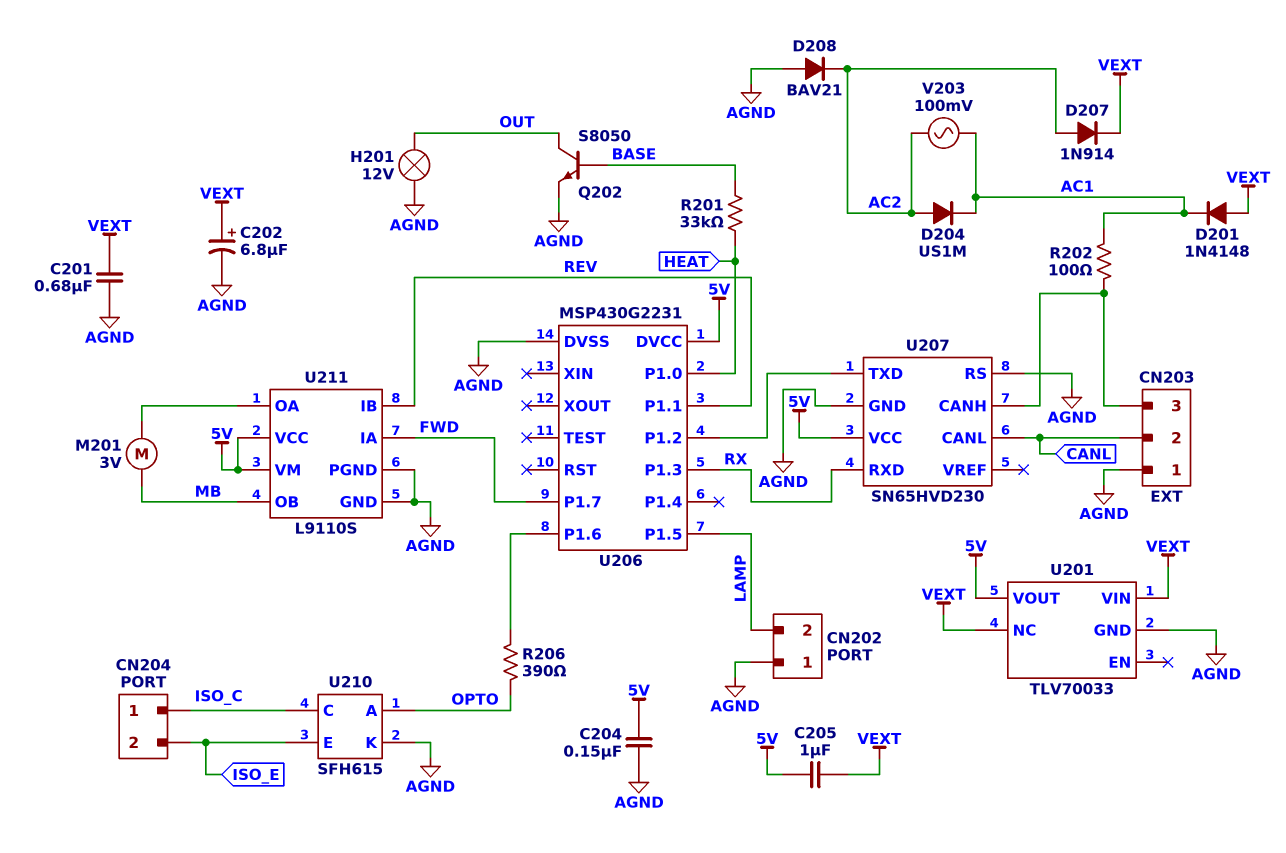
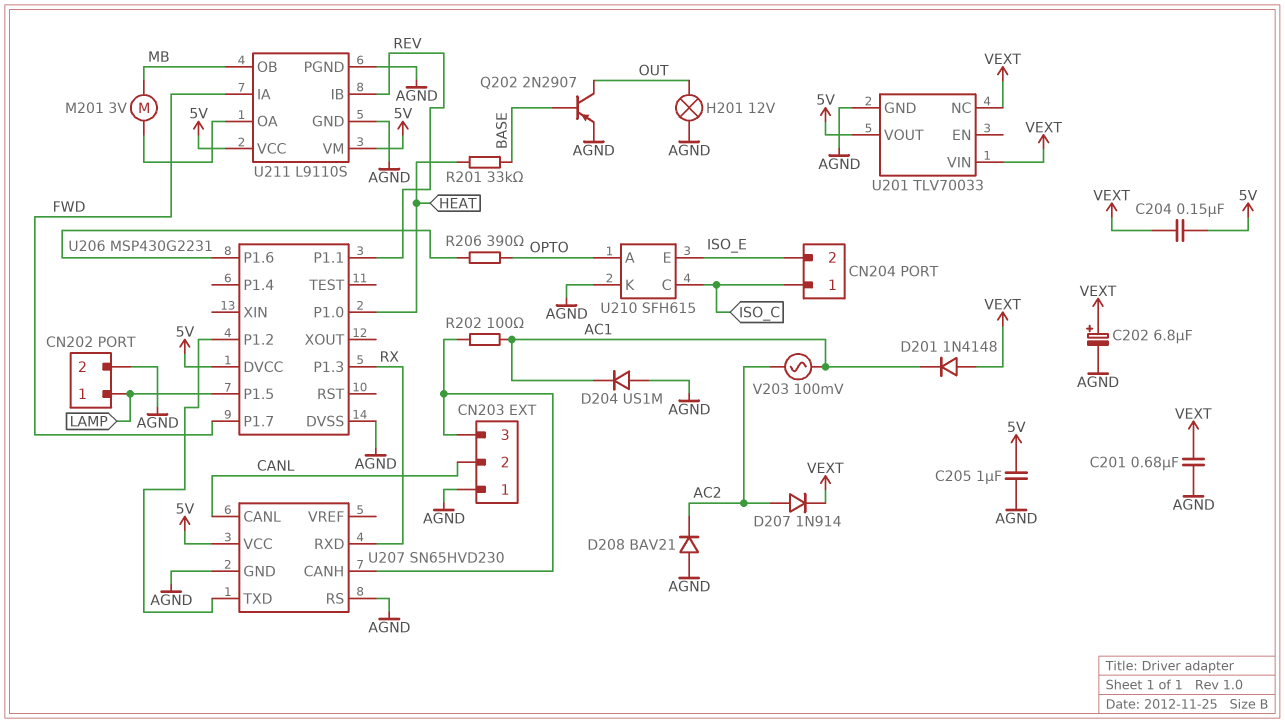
C204: 150nF (5V, AGND) -> 150nF (5V, VEXT)
C205: 1uF (5V, VEXT) -> 1uF (5V, AGND)
CN202 pin 1: AGND -> LAMP
CN202 pin 2: LAMP -> AGND
D204: diode US1M (A AC2, K AC1) -> diode US1M (A AGND, K AC1)
Q202: NPN S8050 (B BASE, C OUT, E AGND) -> PNP 2N2907 (B BASE, C OUT, E AGND)

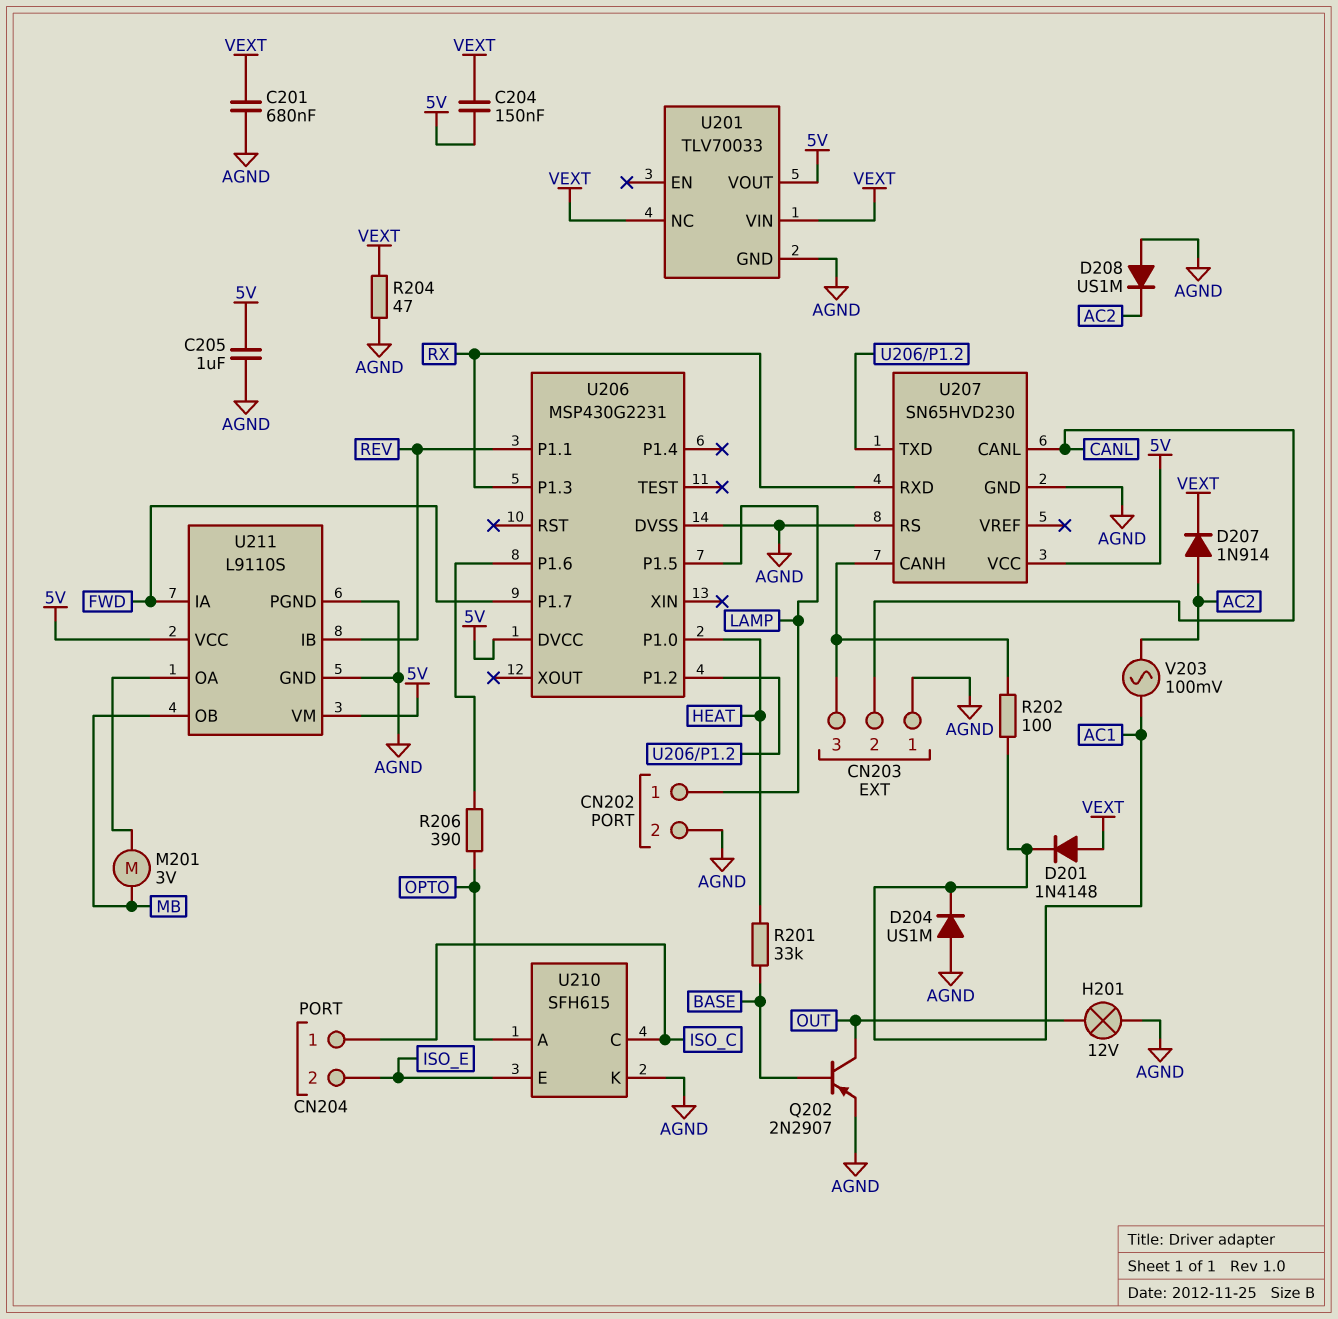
C202: 6.8uF (plus VEXT, minus AGND) -> none
D208: diode BAV21 (A AGND, K AC2) -> diode US1M (A AGND, K AC2)
R204: none -> 47 (AGND, VEXT)

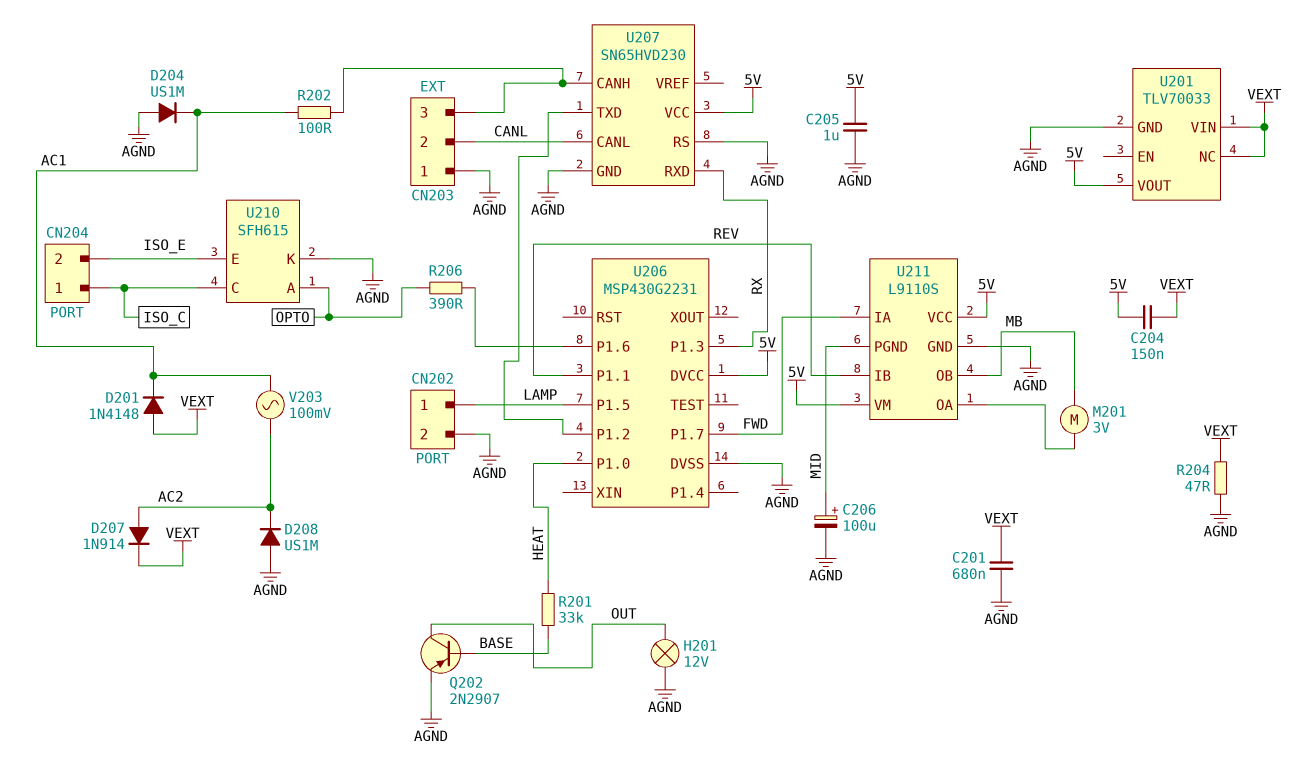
C206: none -> 100uF (plus MID, minus AGND)
U211 pin PGND: AGND -> MID

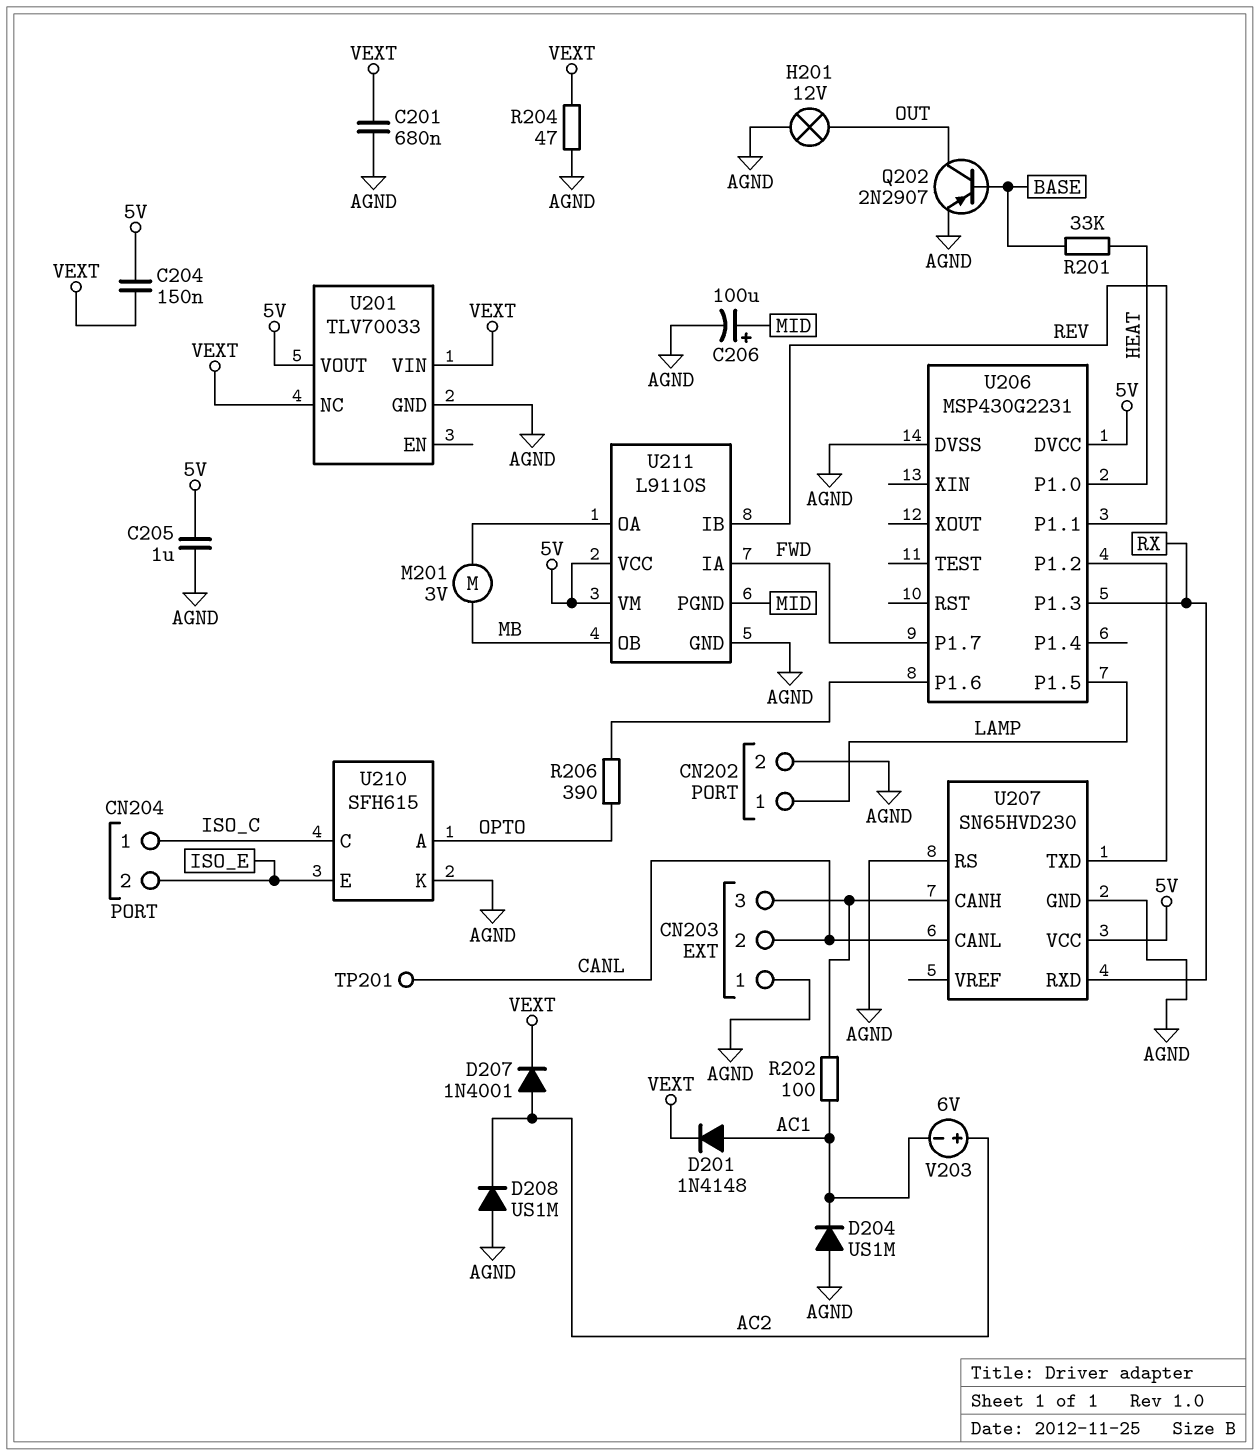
D201: diode 1N4148 (A VEXT, K AC1) -> diode 1N4148 (A AC1, K VEXT)
D207: diode 1N914 (A AC2, K VEXT) -> diode 1N4001 (A AC2, K VEXT)
TP201: none -> test point (CANL)
V203: AC 100mV (AC1, AC2) -> 6V (plus AC2, minus AC1)

